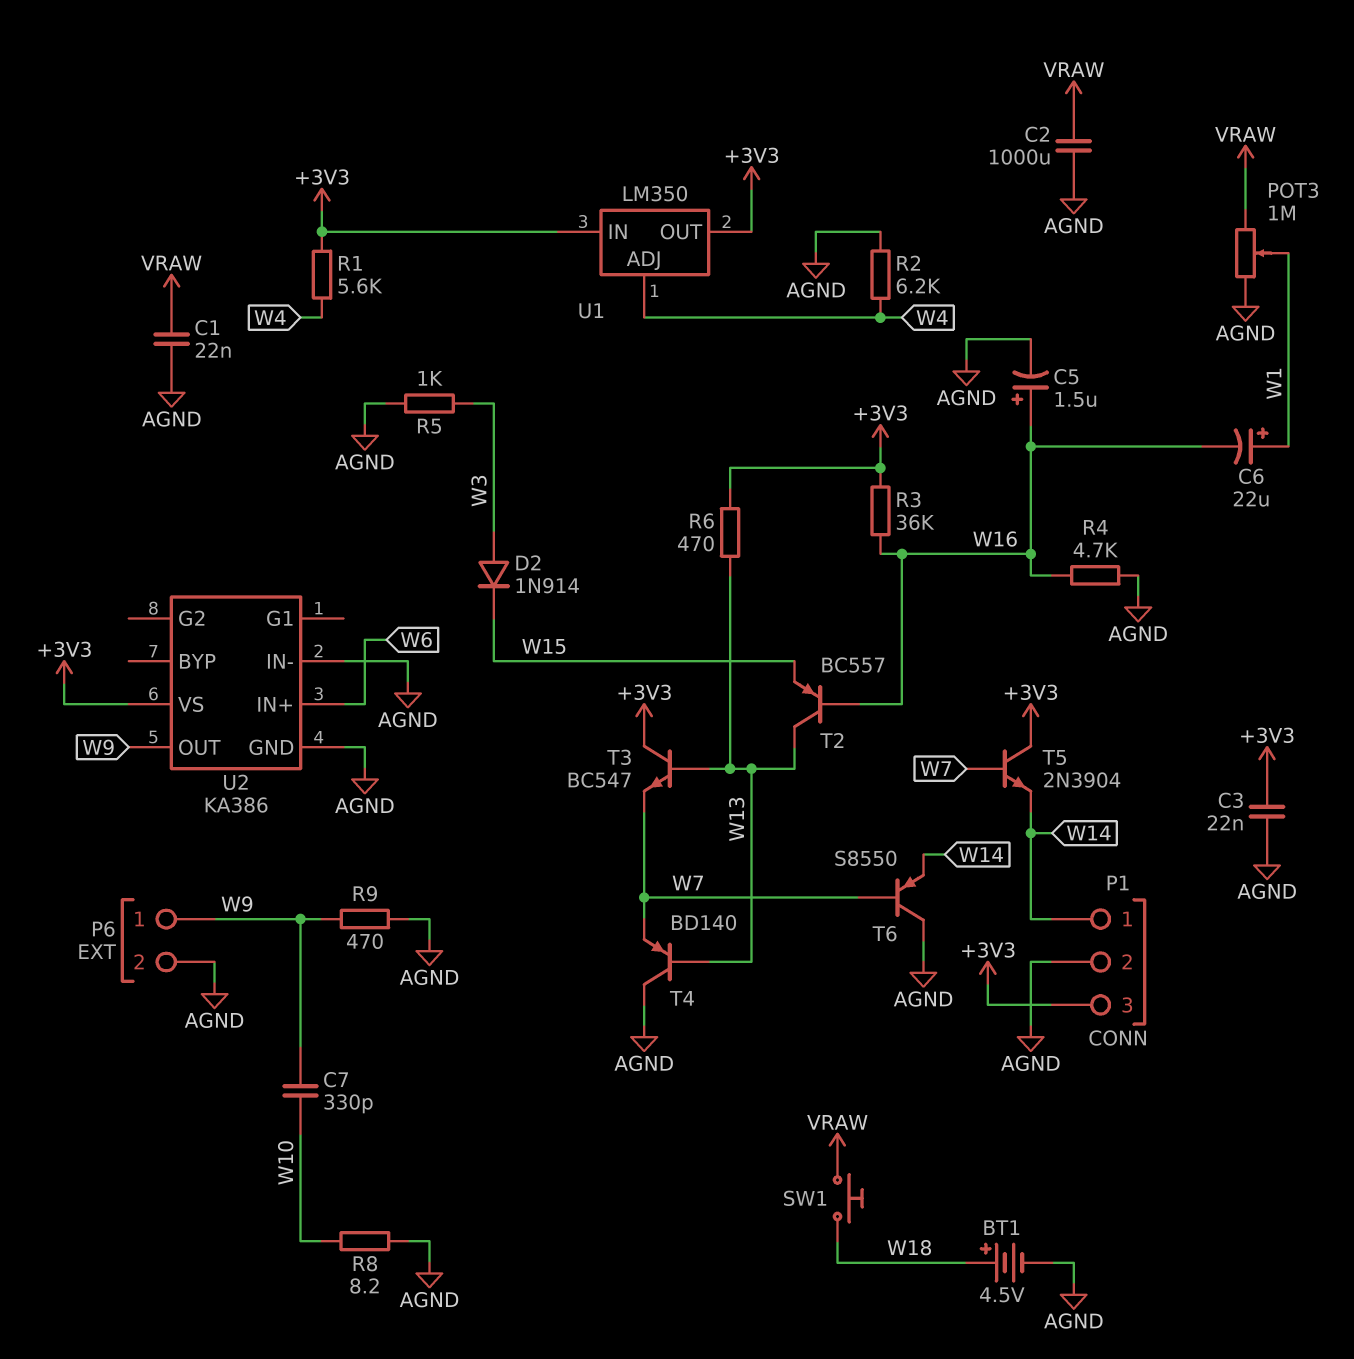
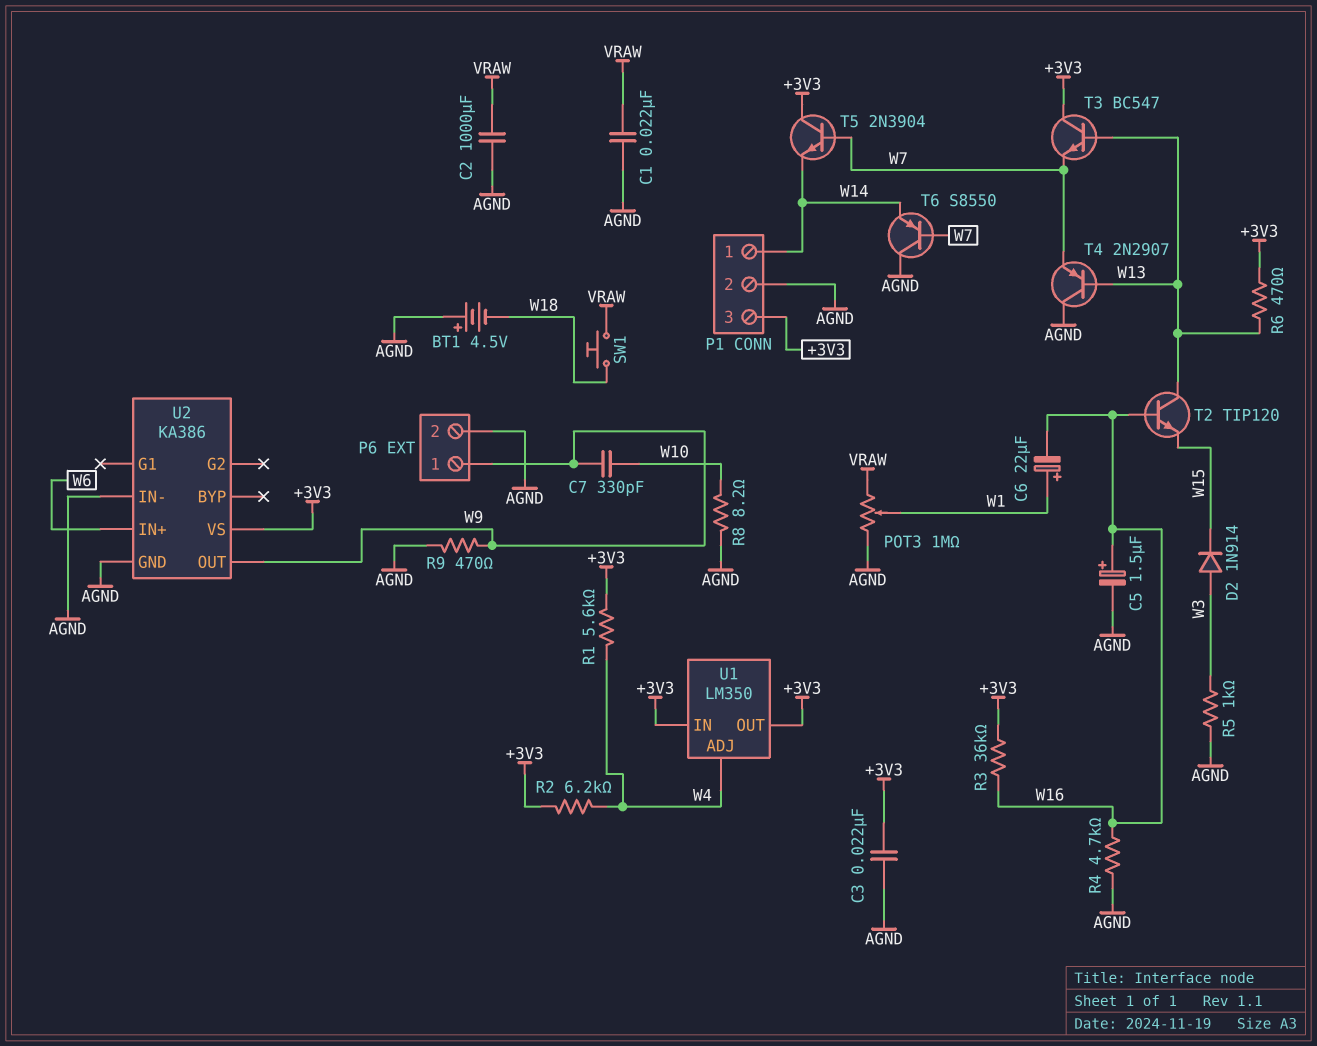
BT1: 4.5V (plus W18, minus AGND) -> 4.5V (plus AGND, minus W18)
R2: 6.2k (AGND, W4) -> 6.2k (+3V3, W4)
T2: PNP BC557 (B W16, C W13, E W15) -> NPN TIP120 (B W16, C W13, E W15)
T4: PNP BD140 (B W13, C AGND, E W7) -> PNP 2N2907 (B W13, C AGND, E W7)

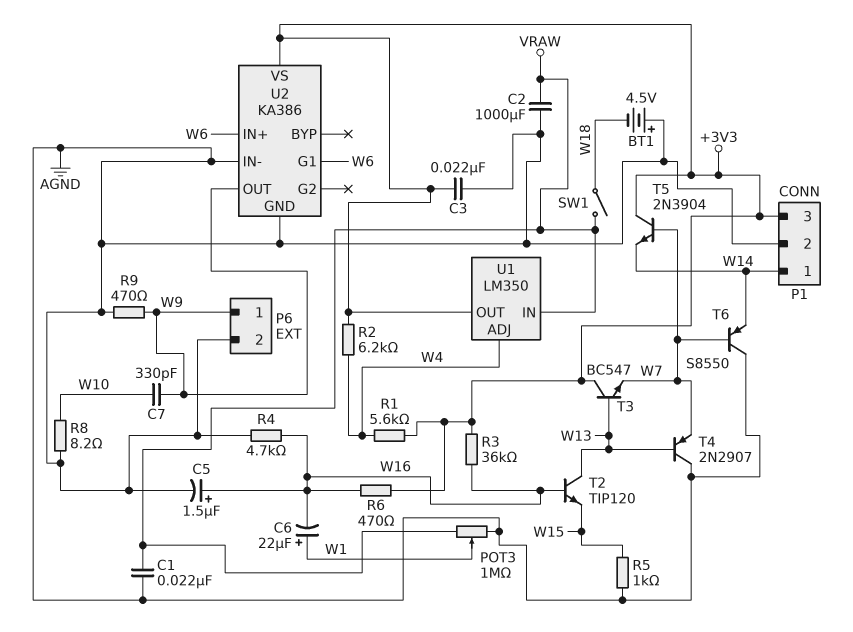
D2: diode 1N914 (A W3, K W15) -> none
R5: 1k (AGND, W3) -> 1k (AGND, W15)
R6: 470 (+3V3, W13) -> 470 (+3V3, W16)
SW1: button (VRAW, W18) -> switch (VRAW, W18)
U1 pin IN: +3V3 -> VRAW
U2 pin G1: none -> W6

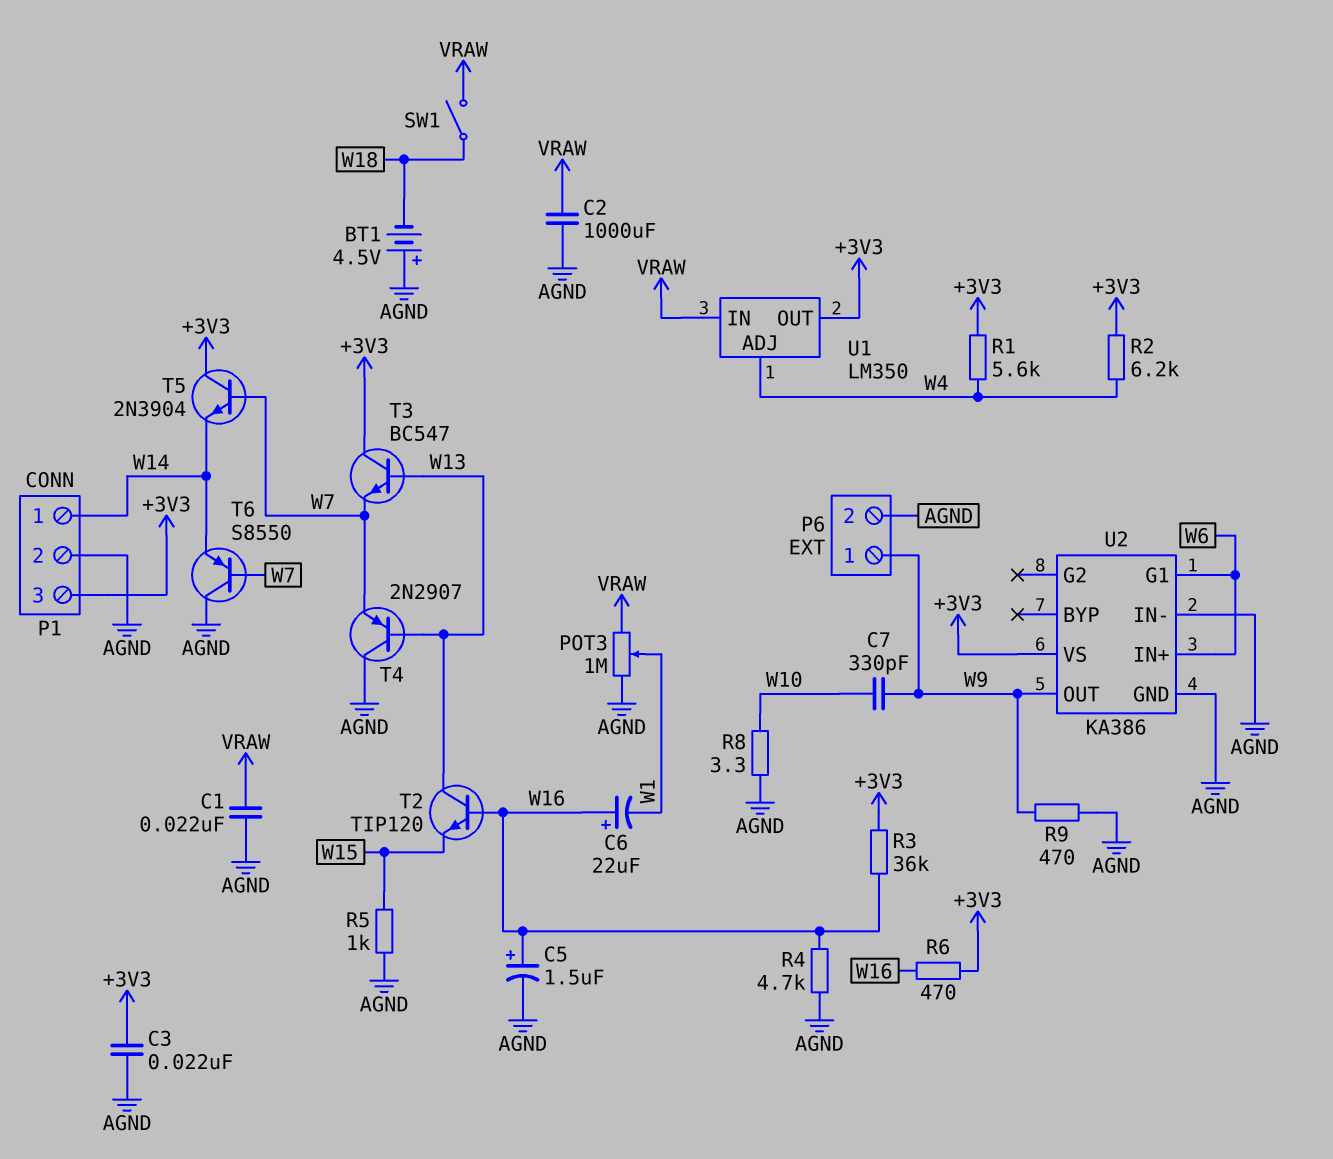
C6: 22uF (plus W1, minus W16) -> 22uF (plus W16, minus W1)
R8: 8.2 (AGND, W10) -> 3.3 (AGND, W10)

